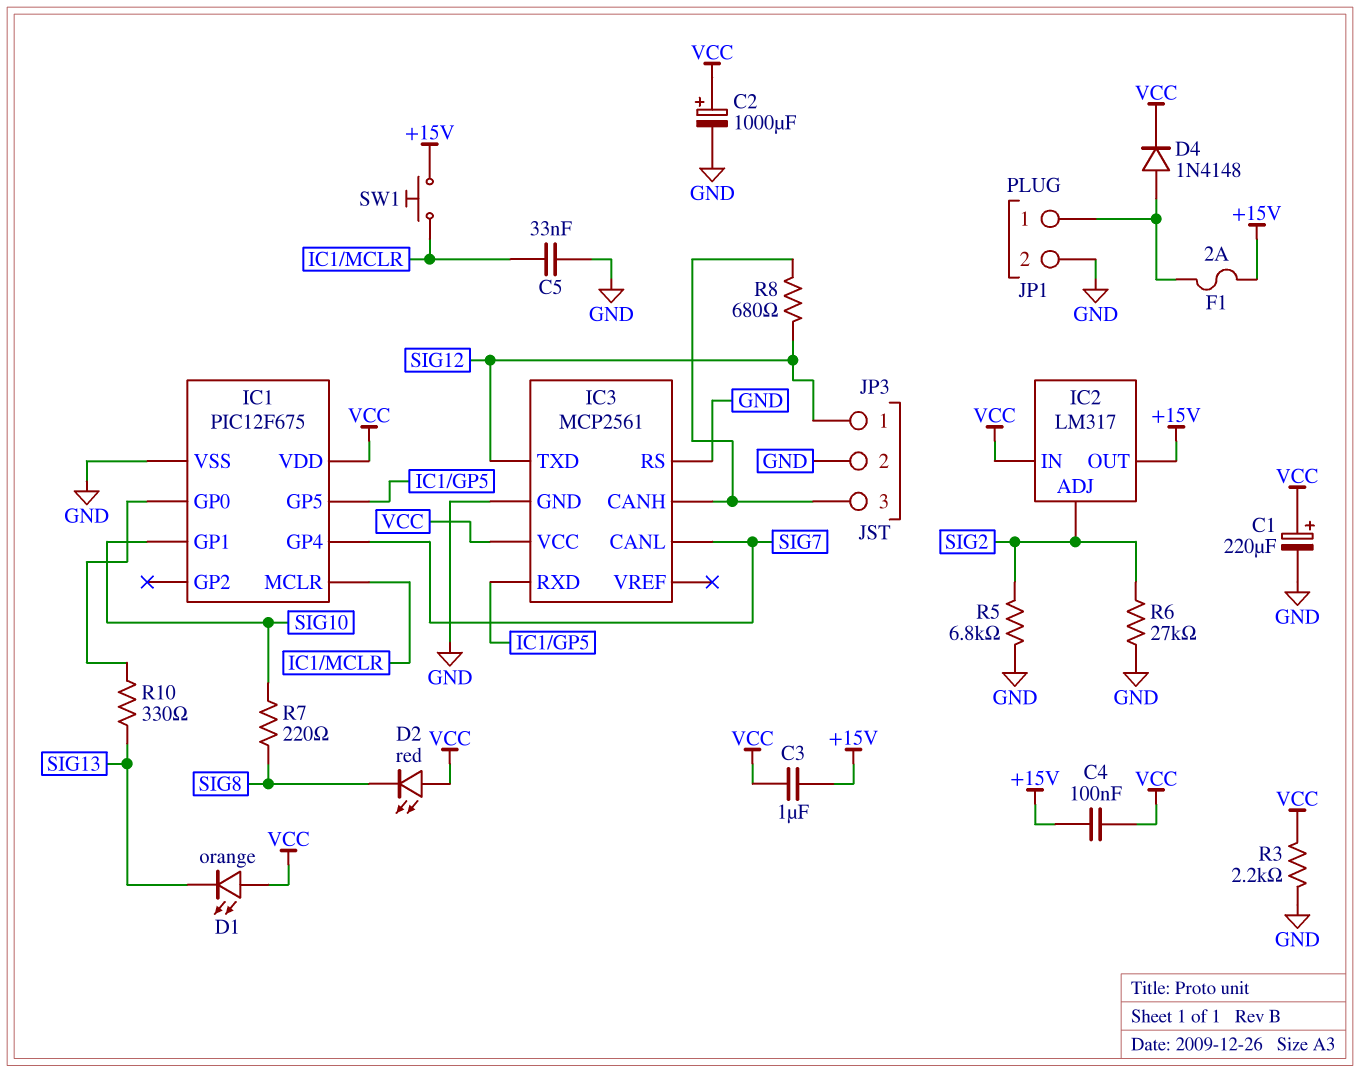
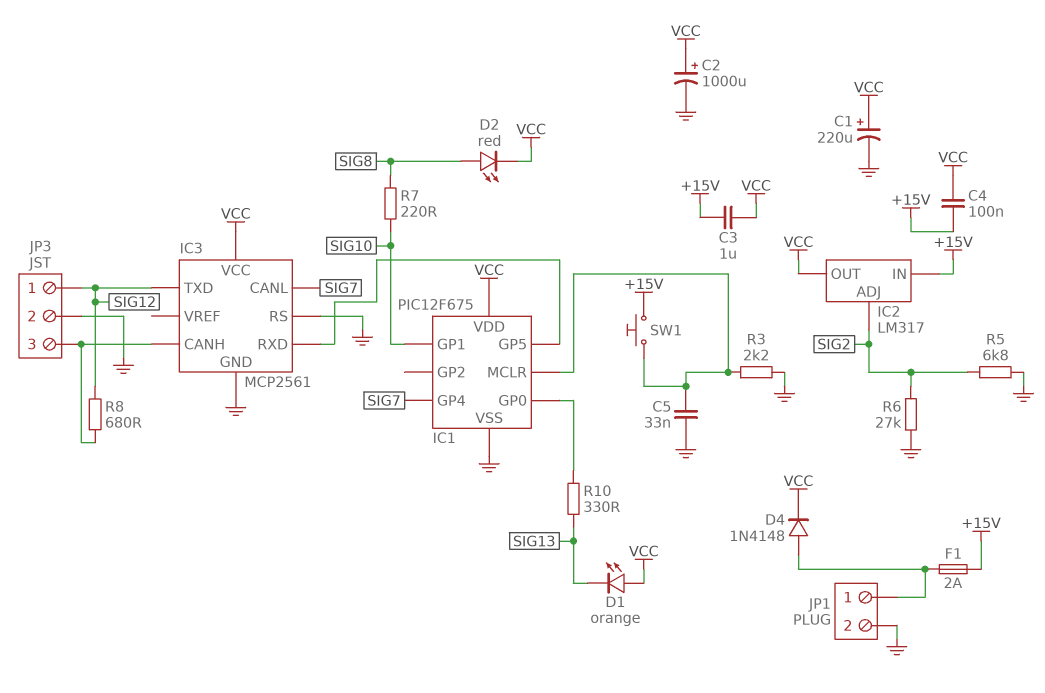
D2: LED red (A VCC, K SIG8) -> LED red (A SIG8, K VCC)
IC2 pin IN: VCC -> +15V
IC2 pin OUT: +15V -> VCC
R3: 2.2k (GND, VCC) -> 2.2k (GND, IC1/MCLR)

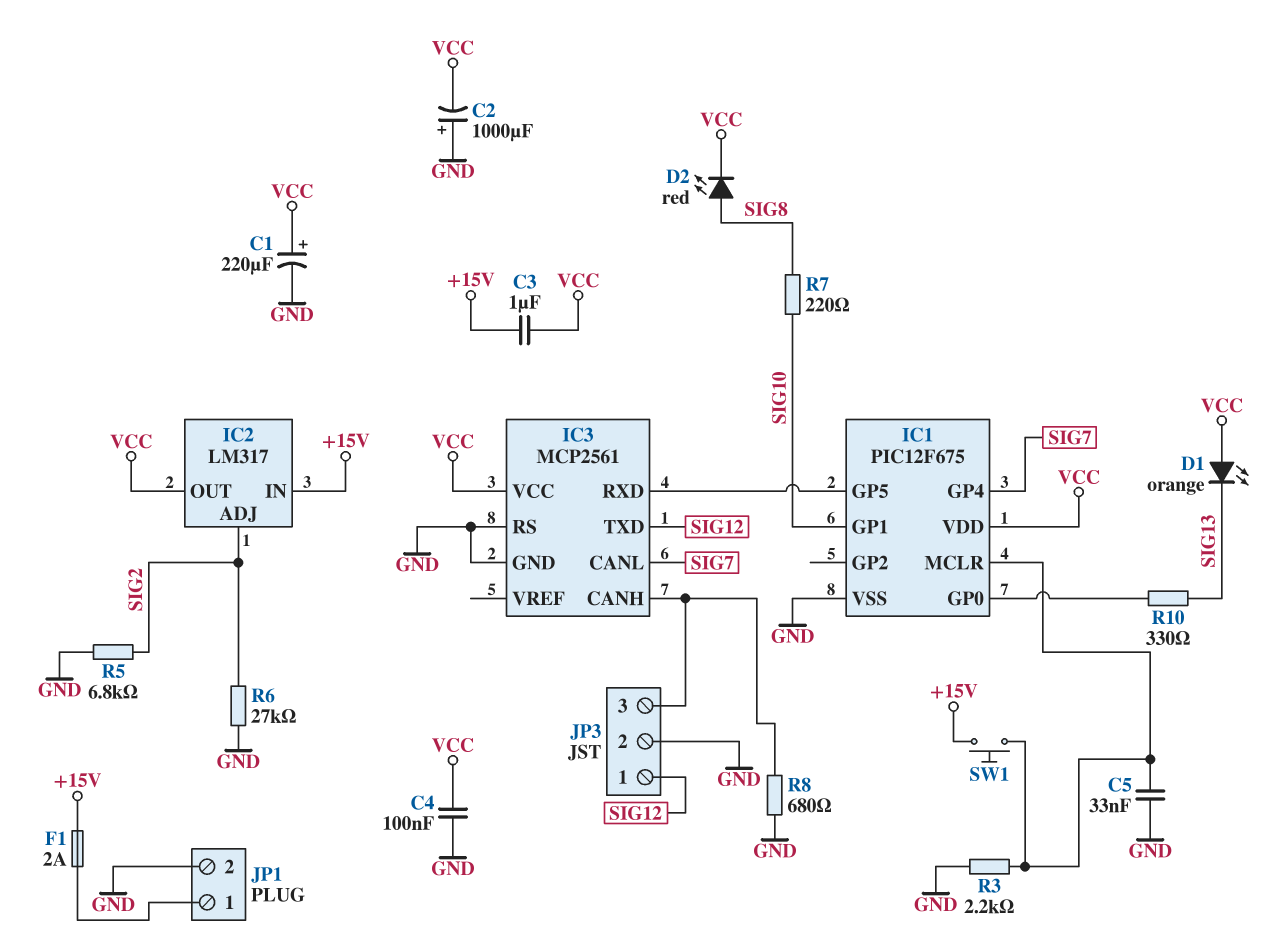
C2: 1000uF (plus VCC, minus GND) -> 1000uF (plus GND, minus VCC)
C4: 100nF (+15V, VCC) -> 100nF (GND, VCC)
D4: diode 1N4148 (A JP1/1, K VCC) -> none
R8: 680 (IC3/CANH, SIG12) -> 680 (GND, IC3/CANH)

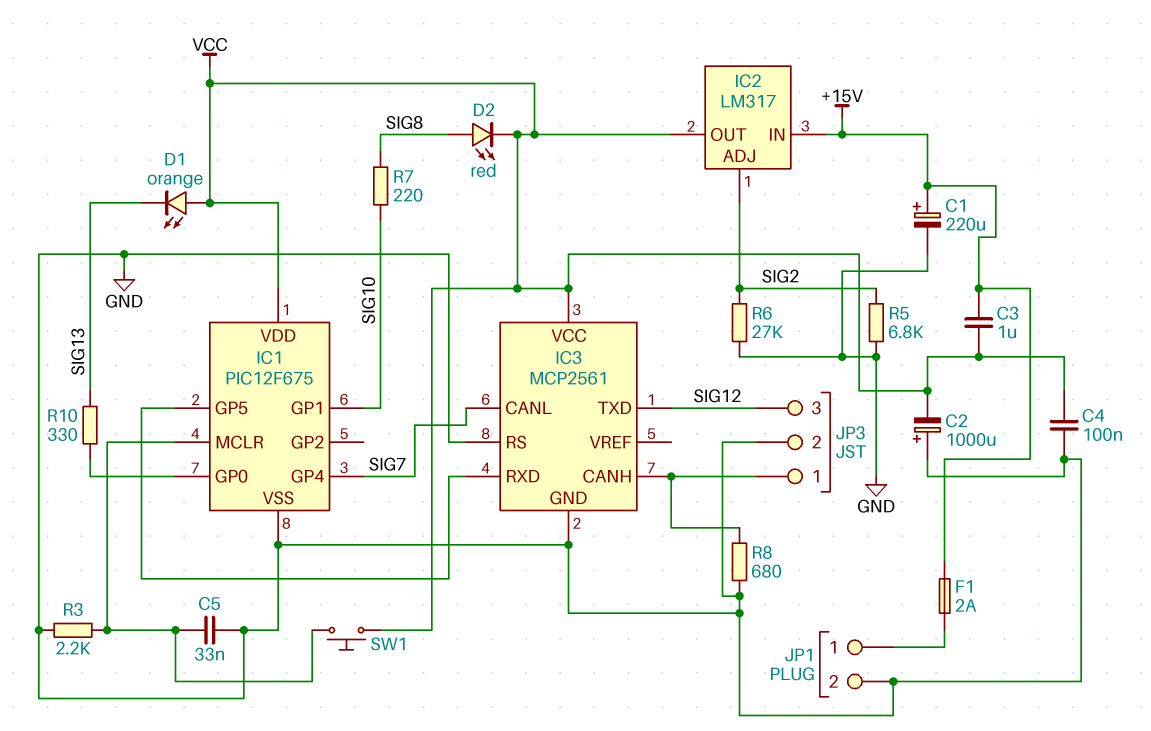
C1: 220uF (plus VCC, minus GND) -> 220uF (plus +15V, minus GND)
JP3 pin 1: SIG12 -> IC3/CANH
JP3 pin 3: IC3/CANH -> SIG12
SW1: button (+15V, IC1/MCLR) -> button (IC1/MCLR, VCC)

